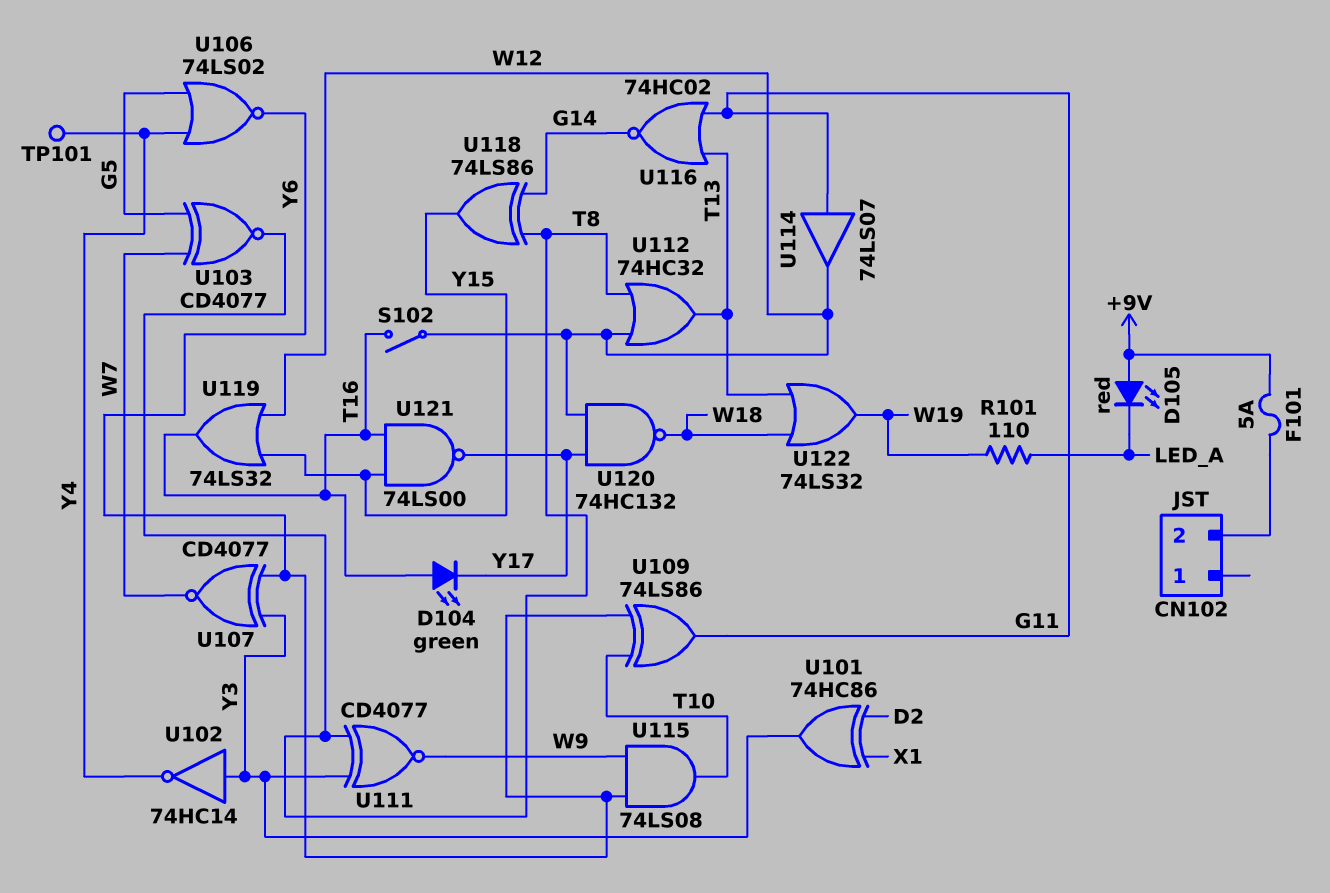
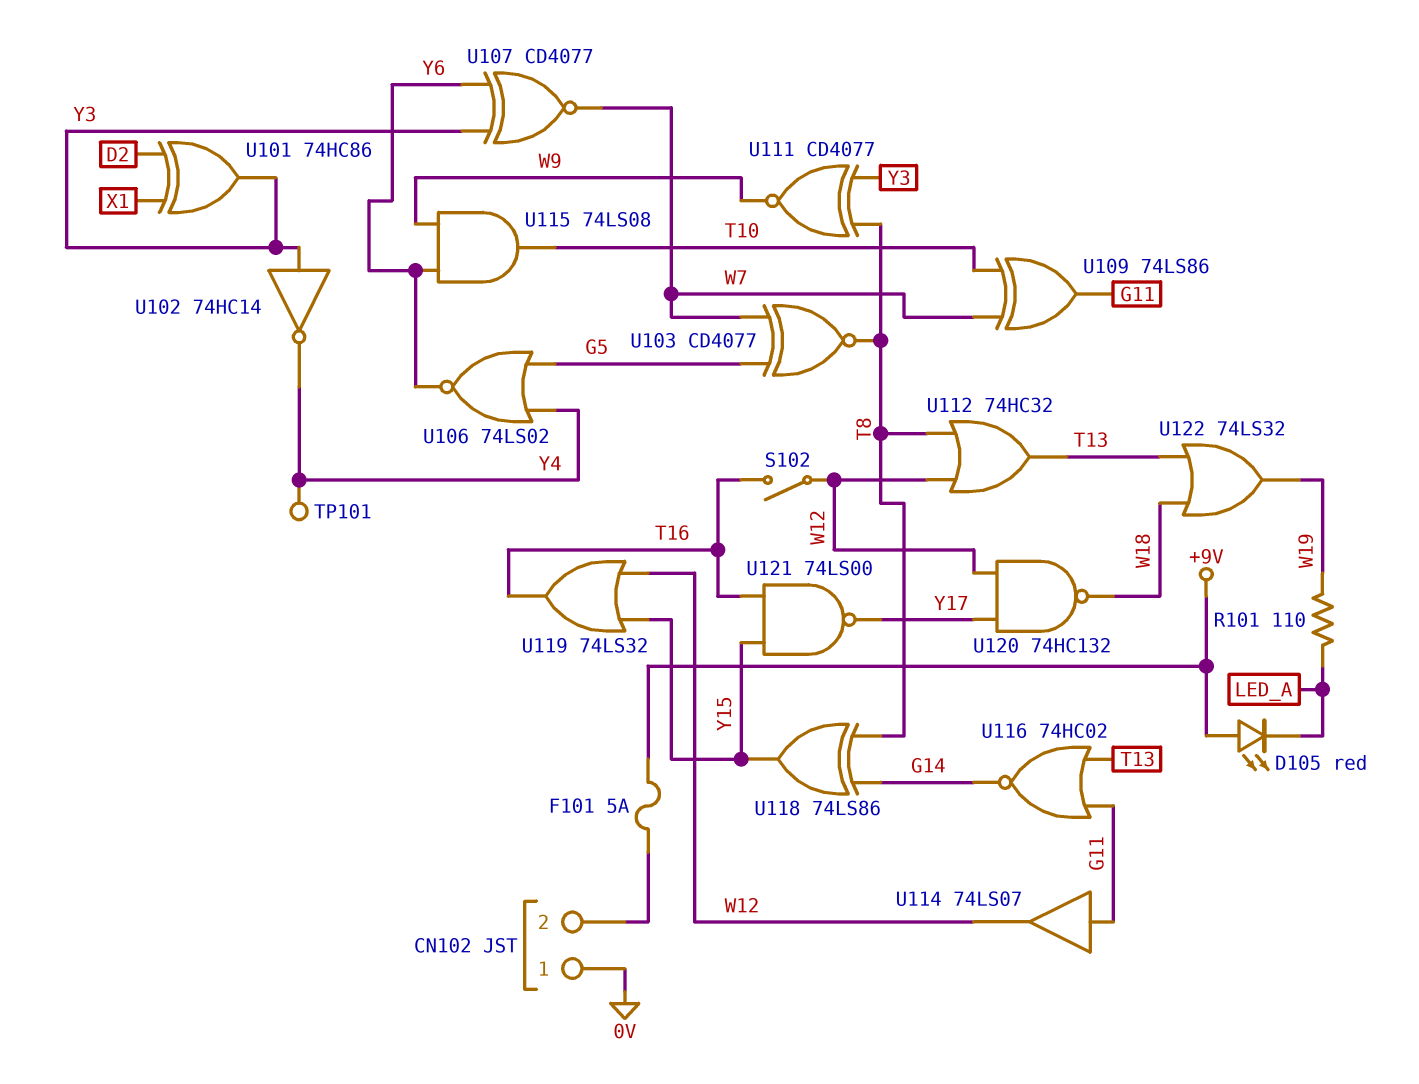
CN102 pin 1: none -> 0V
D104: LED green (A T16, K Y17) -> none
U109: XOR 74LS86 (in T10, in Y6, out G11) -> XOR 74LS86 (in T10, in W7, out G11)

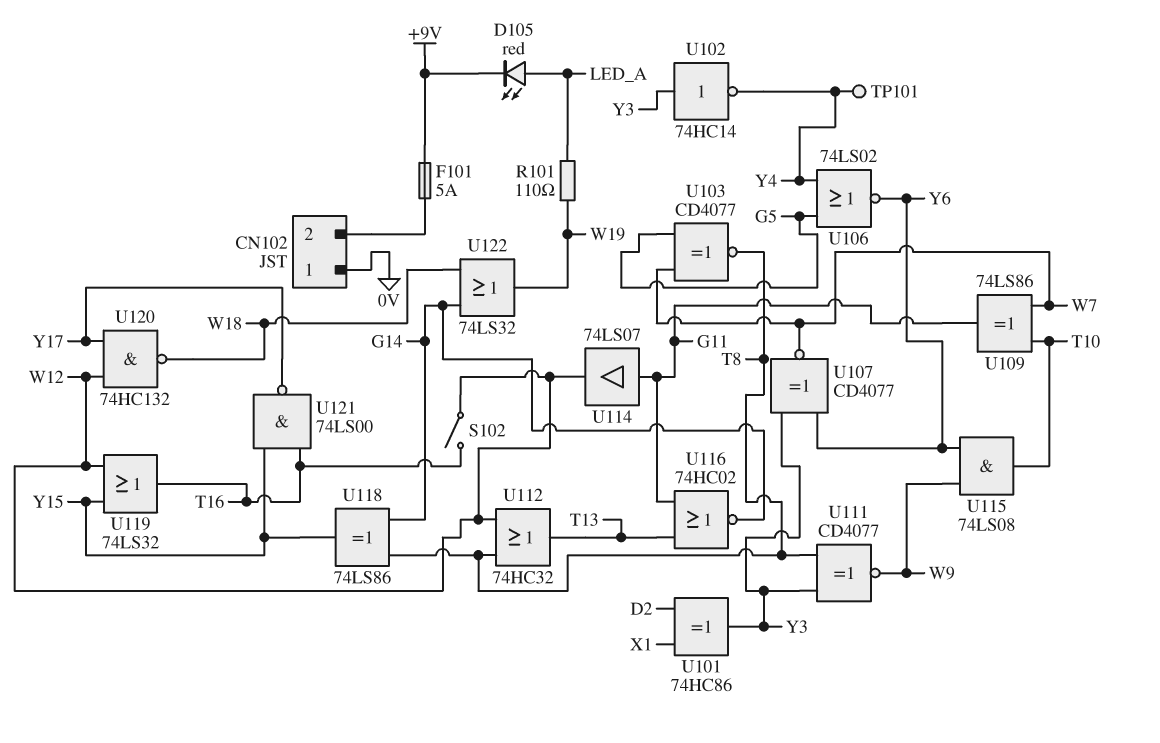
D105: LED red (A +9V, K LED_A) -> LED red (A LED_A, K +9V)
U122: OR 74LS32 (in T13, in W18, out W19) -> OR 74LS32 (in G14, in W18, out W19)

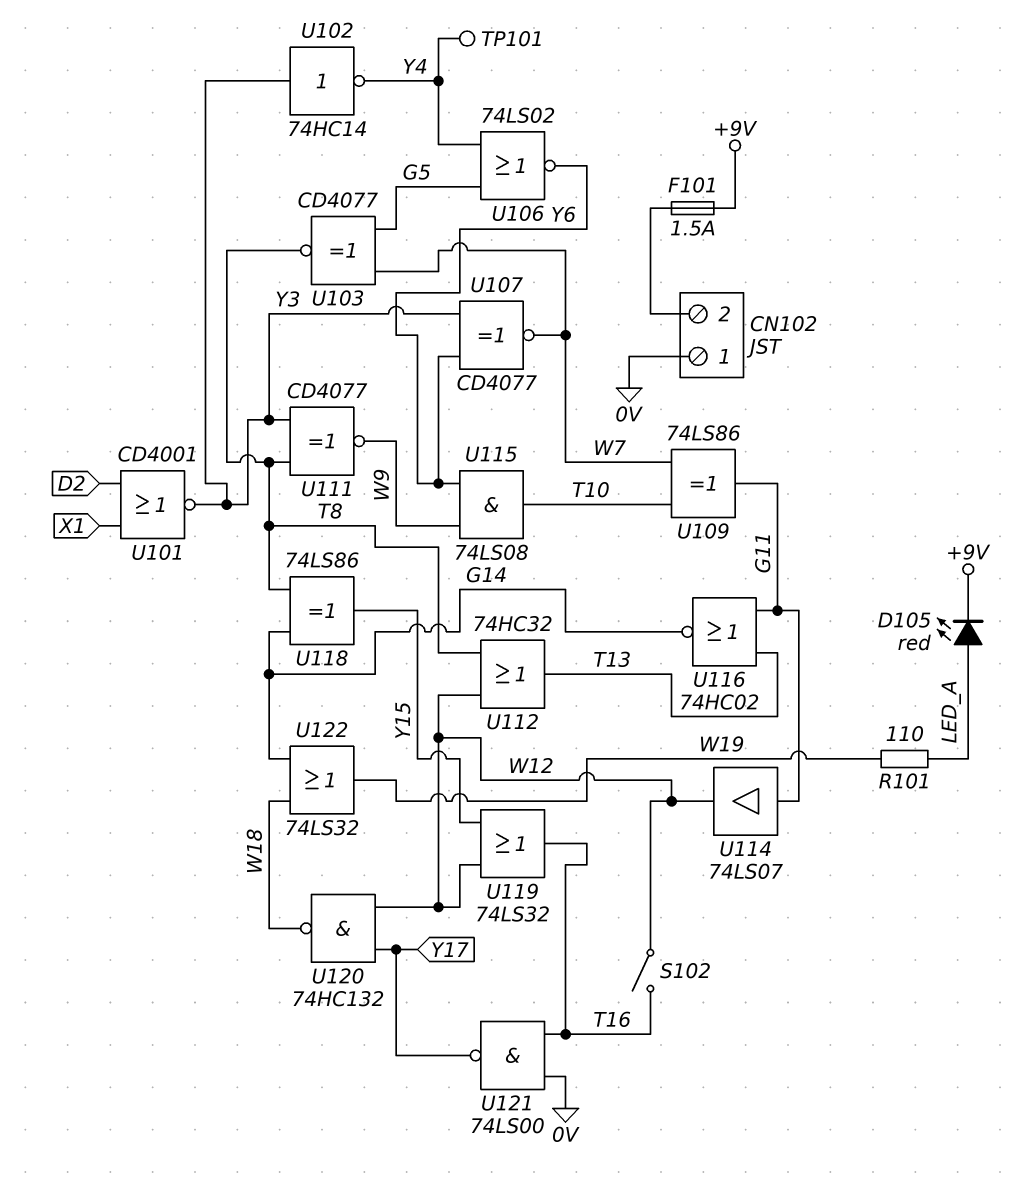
F101: 5A (+9V, CN102/2) -> 1.5A (+9V, CN102/2)
U101: XOR 74HC86 (in D2, in X1, out Y3) -> NOR CD4001 (in D2, in X1, out Y3)
U121: NAND 74LS00 (in T16, in Y15, out Y17) -> NAND 74LS00 (in 0V, in T16, out Y17)

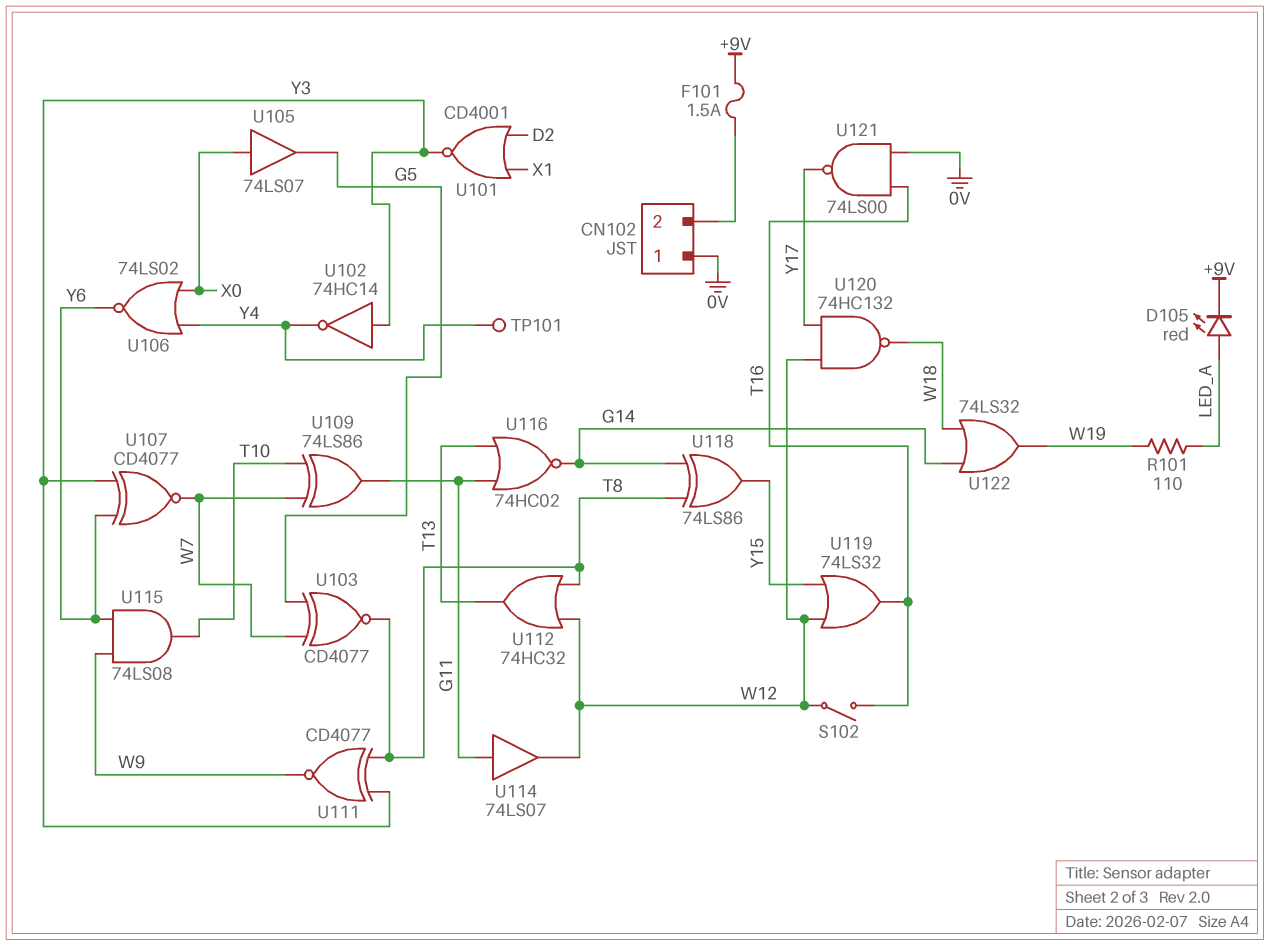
U105: none -> buffer 74LS07 (in X0, out G5)
U106: NOR 74LS02 (in G5, in Y4, out Y6) -> NOR 74LS02 (in X0, in Y4, out Y6)

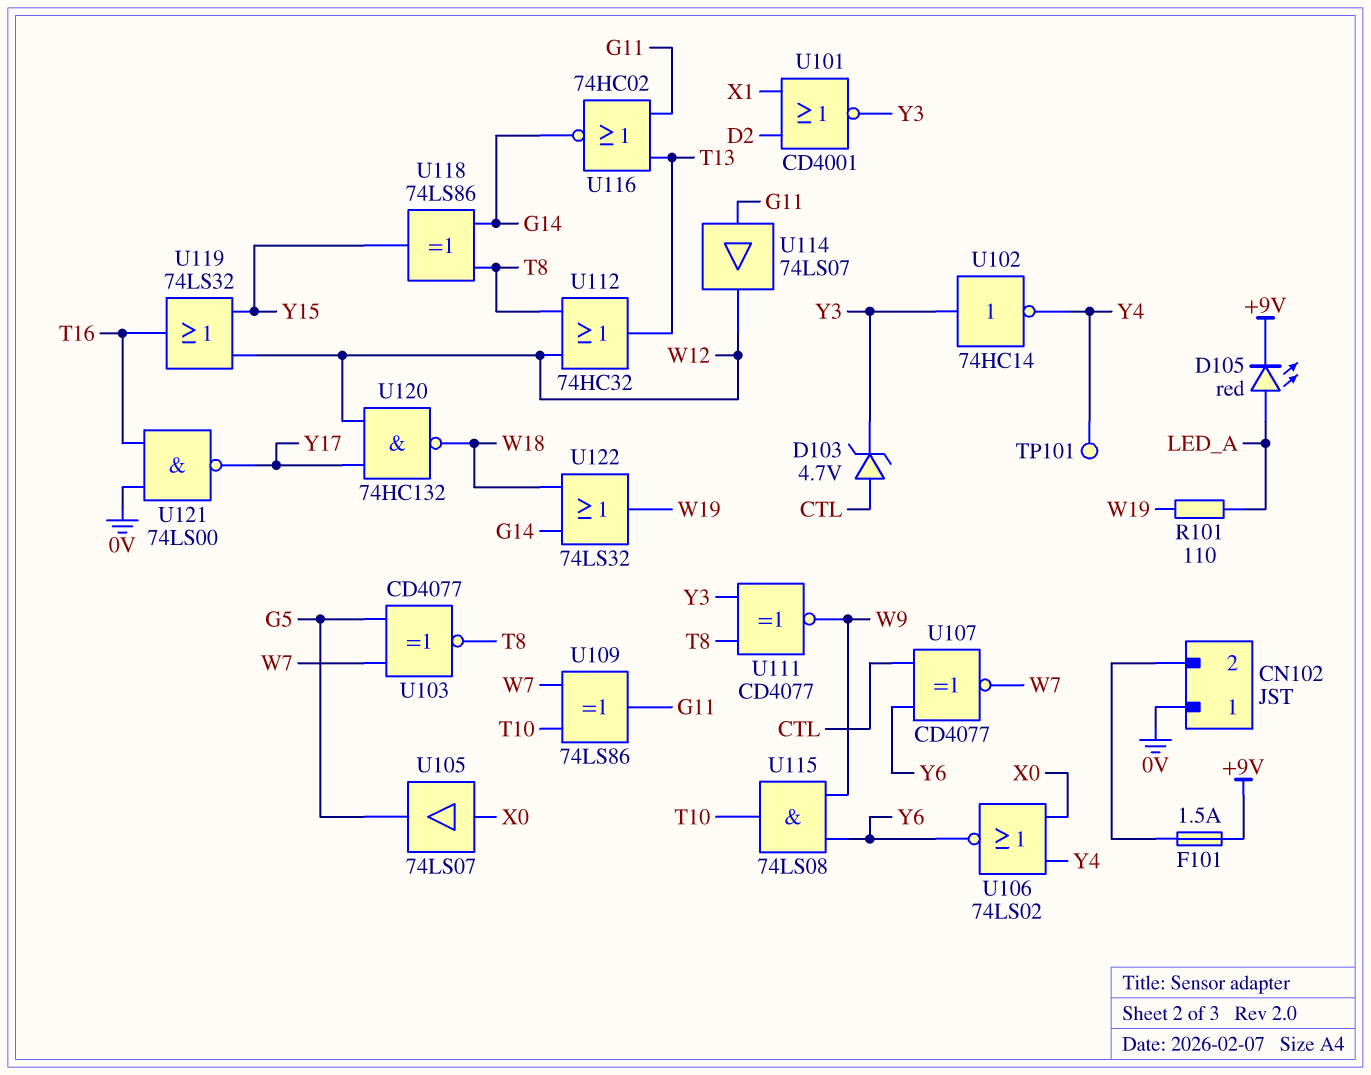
D103: none -> zener 4.7V (A CTL, K Y3)
S102: switch (T16, W12) -> none
U107: XNOR CD4077 (in Y3, in Y6, out W7) -> XNOR CD4077 (in CTL, in Y6, out W7)

